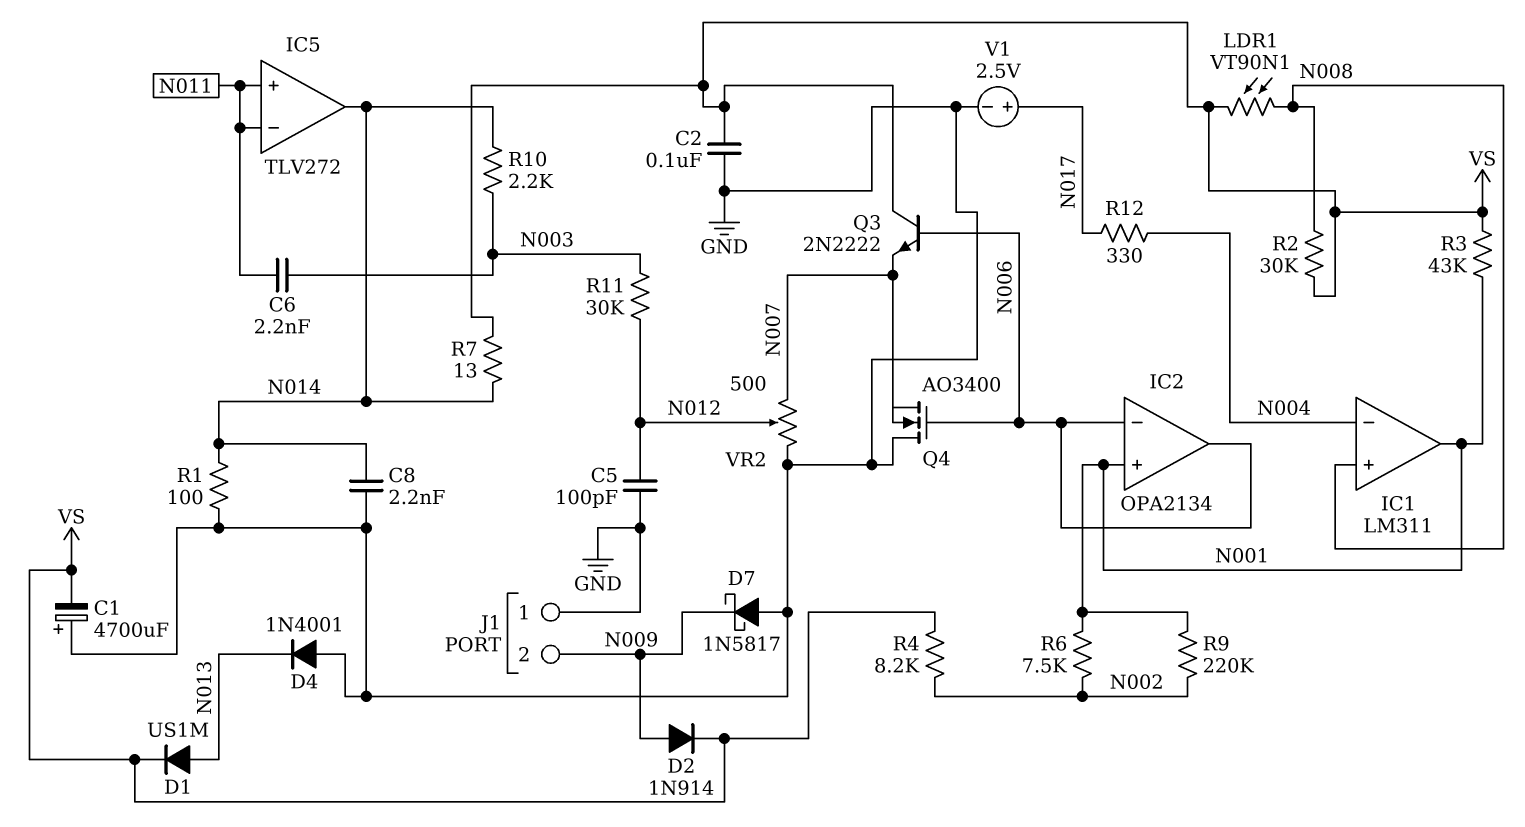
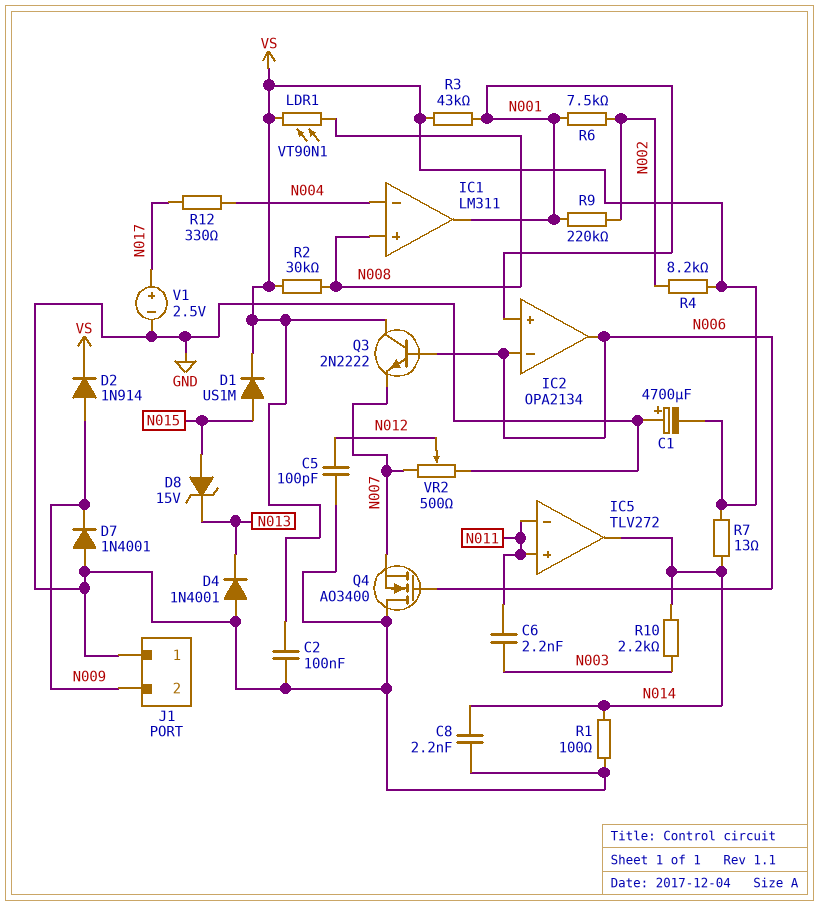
D1: diode US1M (A N013, K VS) -> diode US1M (A N015, K VS)
D7: schottky 1N5817 (A GND, K N009) -> diode 1N4001 (A GND, K N009)
D8: none -> zener 15V (A N015, K N013)
R11: 30k (N003, N012) -> none

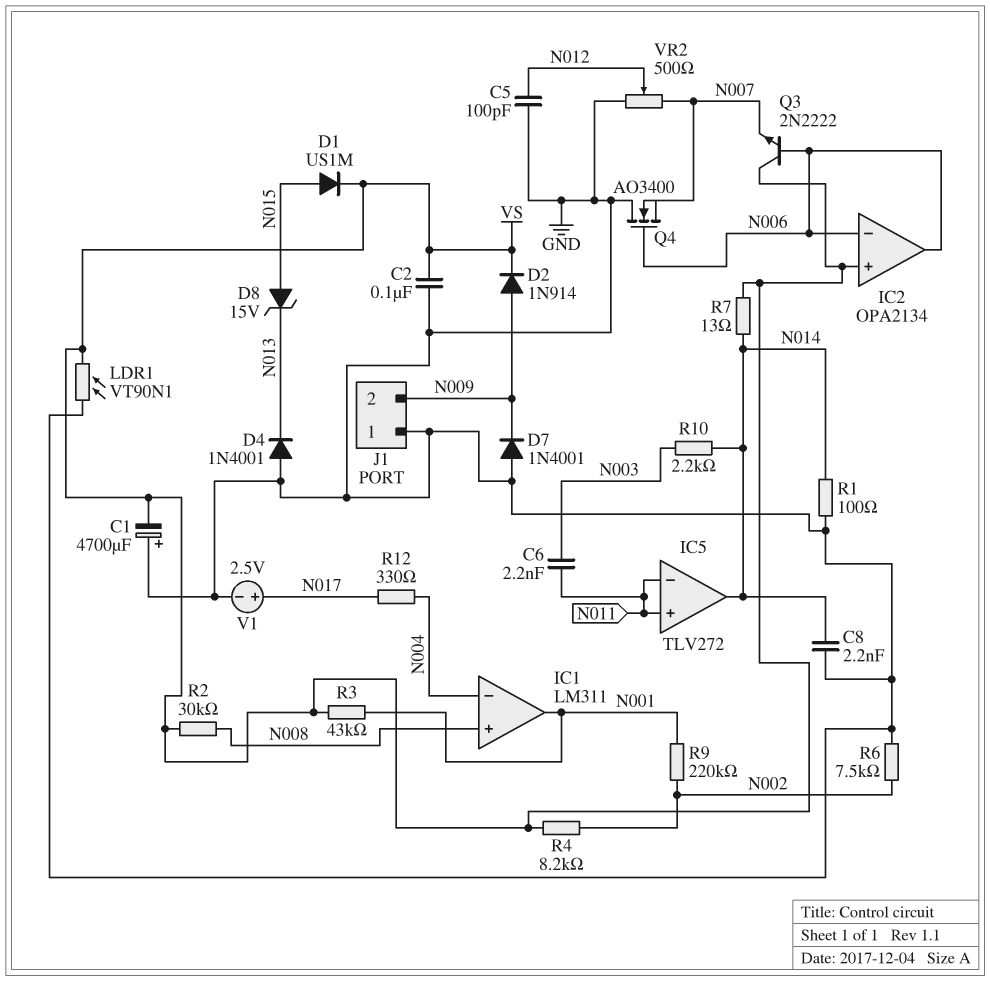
IC2 pin in+: N001 -> VS
LDR1: VT90N1 (N008, VS) -> VT90N1 (GND, VS)
R6: 7.5k (N001, N002) -> 7.5k (GND, N002)

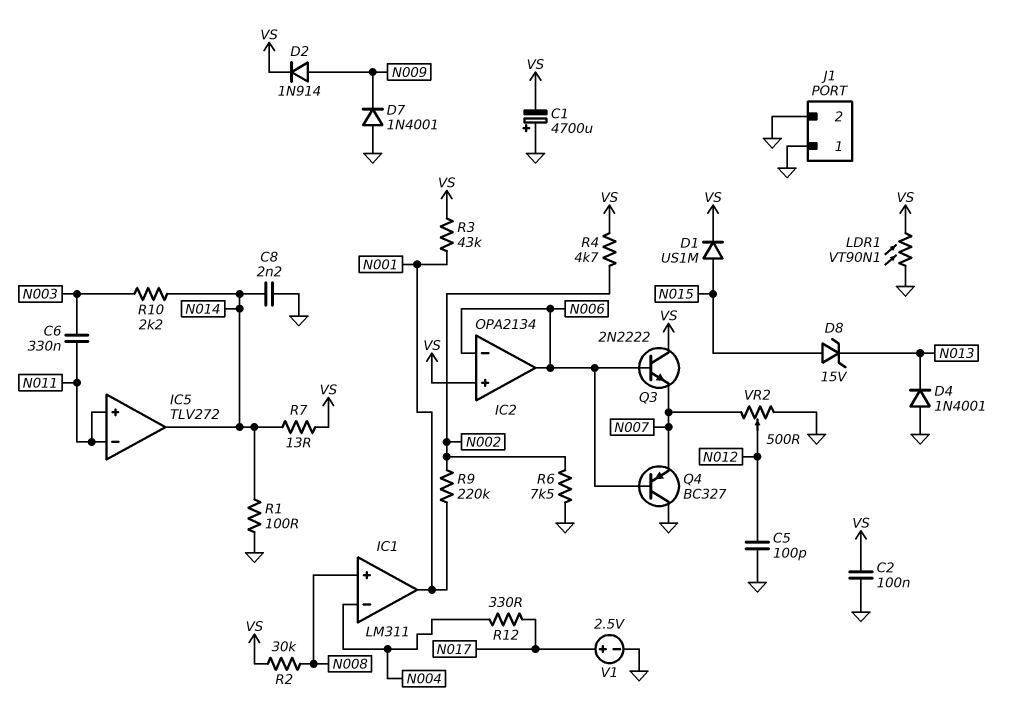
C6: 2.2nF (N003, N011) -> 330nF (N003, N011)
J1 pin 2: N009 -> GND
Q4: NMOS AO3400 (G N006, D GND, S N007) -> PNP BC327 (B N006, C GND, E N007)
R4: 8.2k (N002, VS) -> 4.7k (N002, VS)

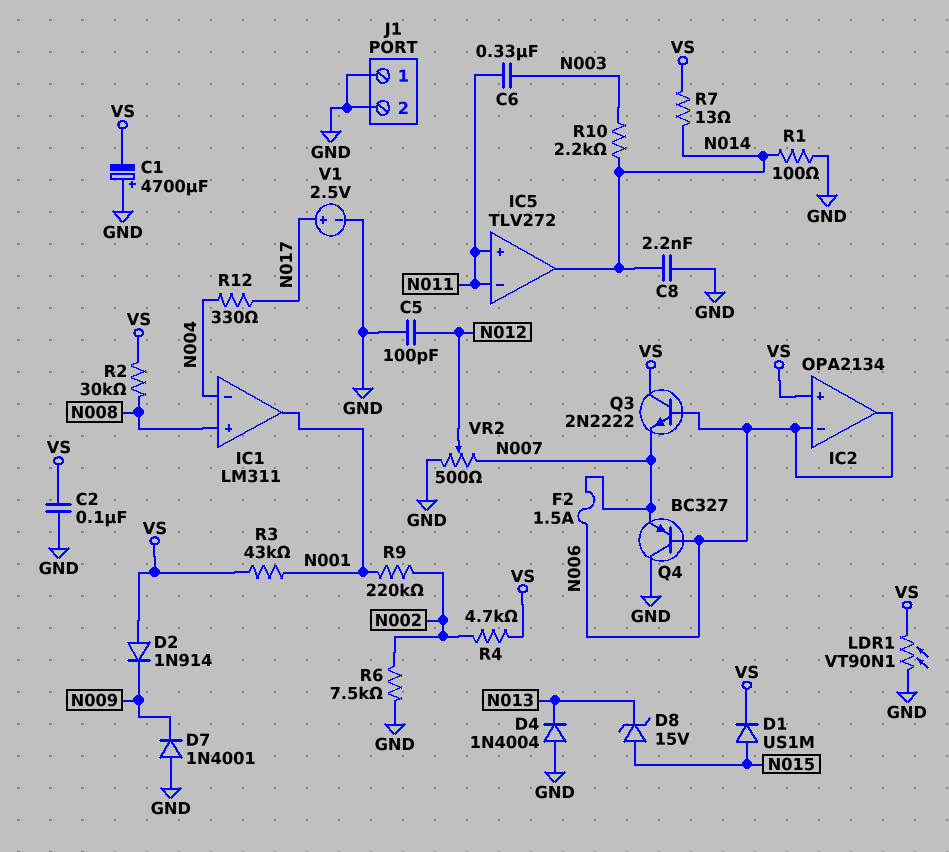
D2: diode 1N914 (A N009, K VS) -> diode 1N914 (A VS, K N009)
D4: diode 1N4001 (A GND, K N013) -> diode 1N4004 (A GND, K N013)
F2: none -> 1.5A (N006, N007)

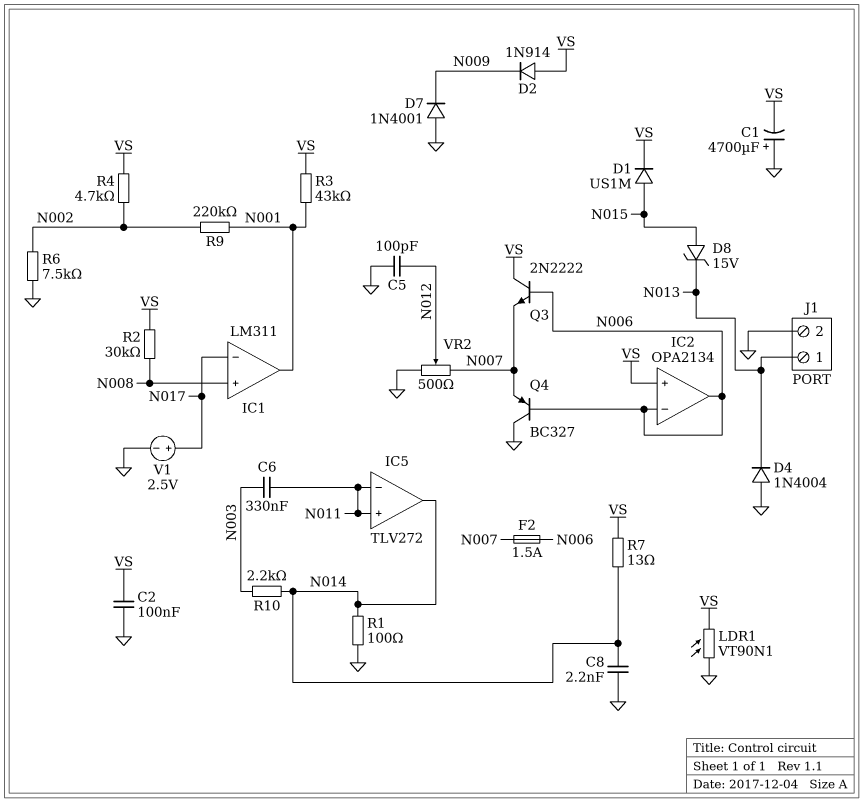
IC1 pin in-: N004 -> N017
J1 pin 1: GND -> N013
R12: 330 (N004, N017) -> none

